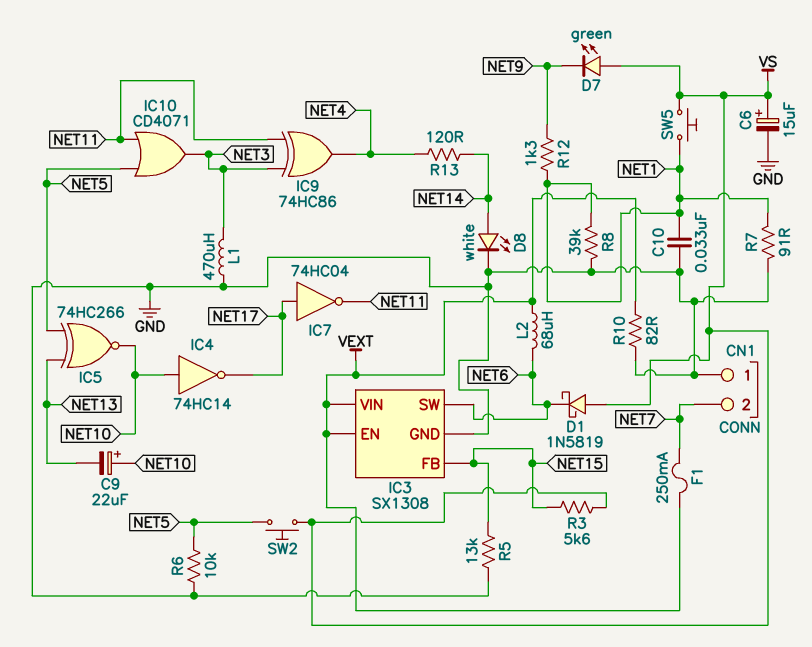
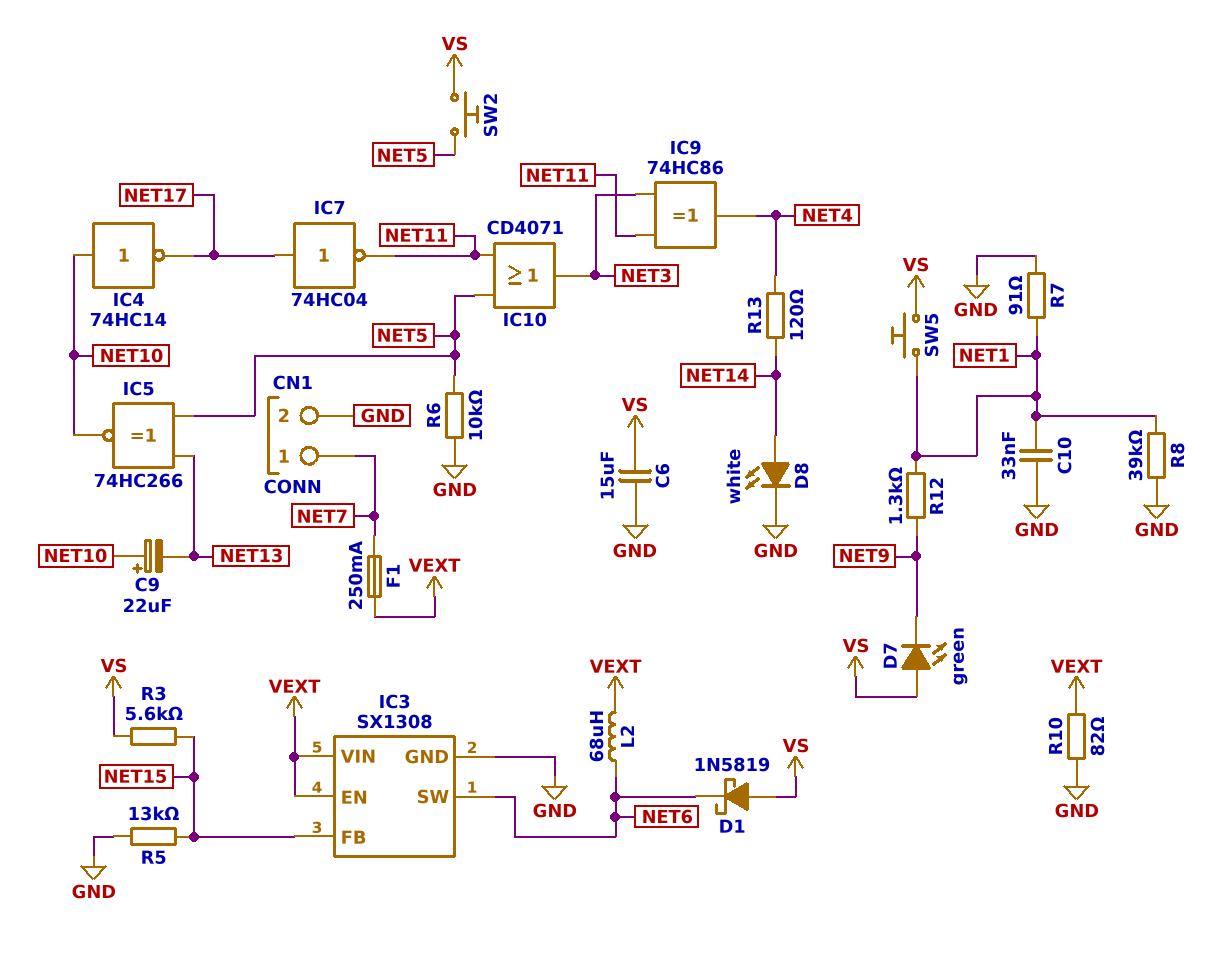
C6: 15uF (plus VS, minus GND) -> 15uF (GND, VS)
CN1 pin 1: GND -> NET7
CN1 pin 2: NET7 -> GND
L1: 470uH (GND, NET3) -> none

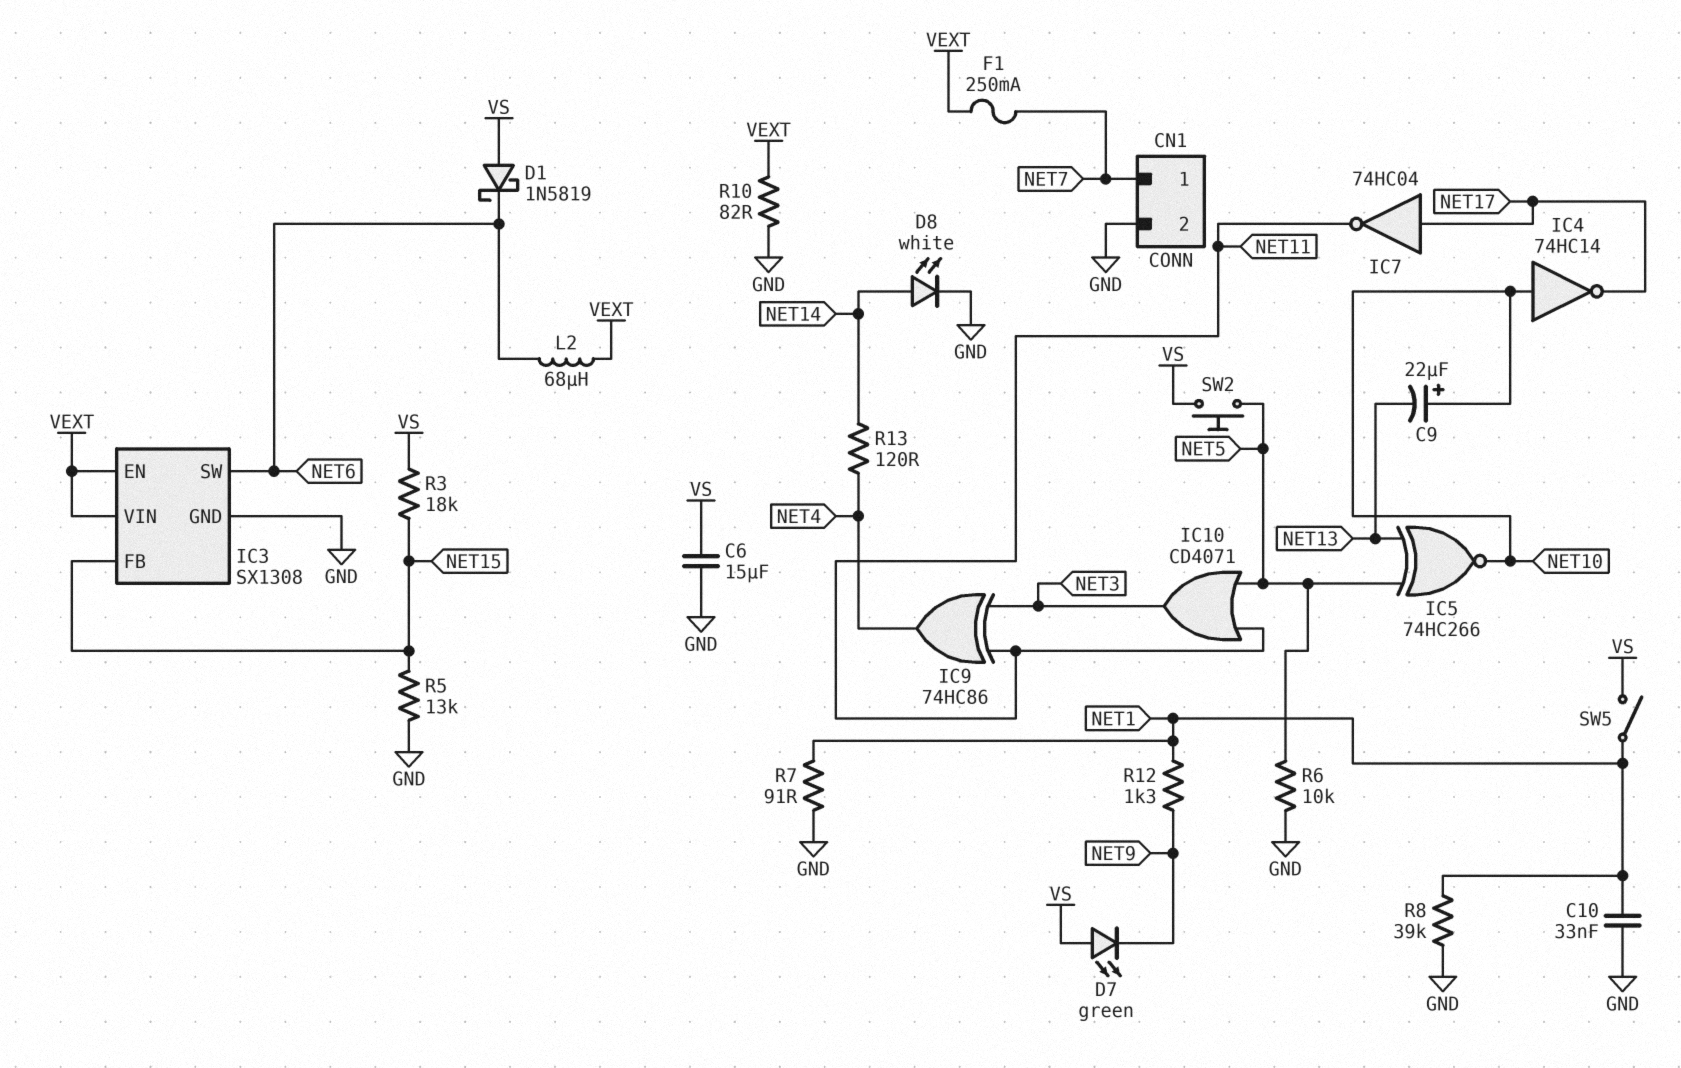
R3: 5.6k (NET15, VS) -> 18k (NET15, VS)
SW5: button (NET1, VS) -> switch (NET1, VS)

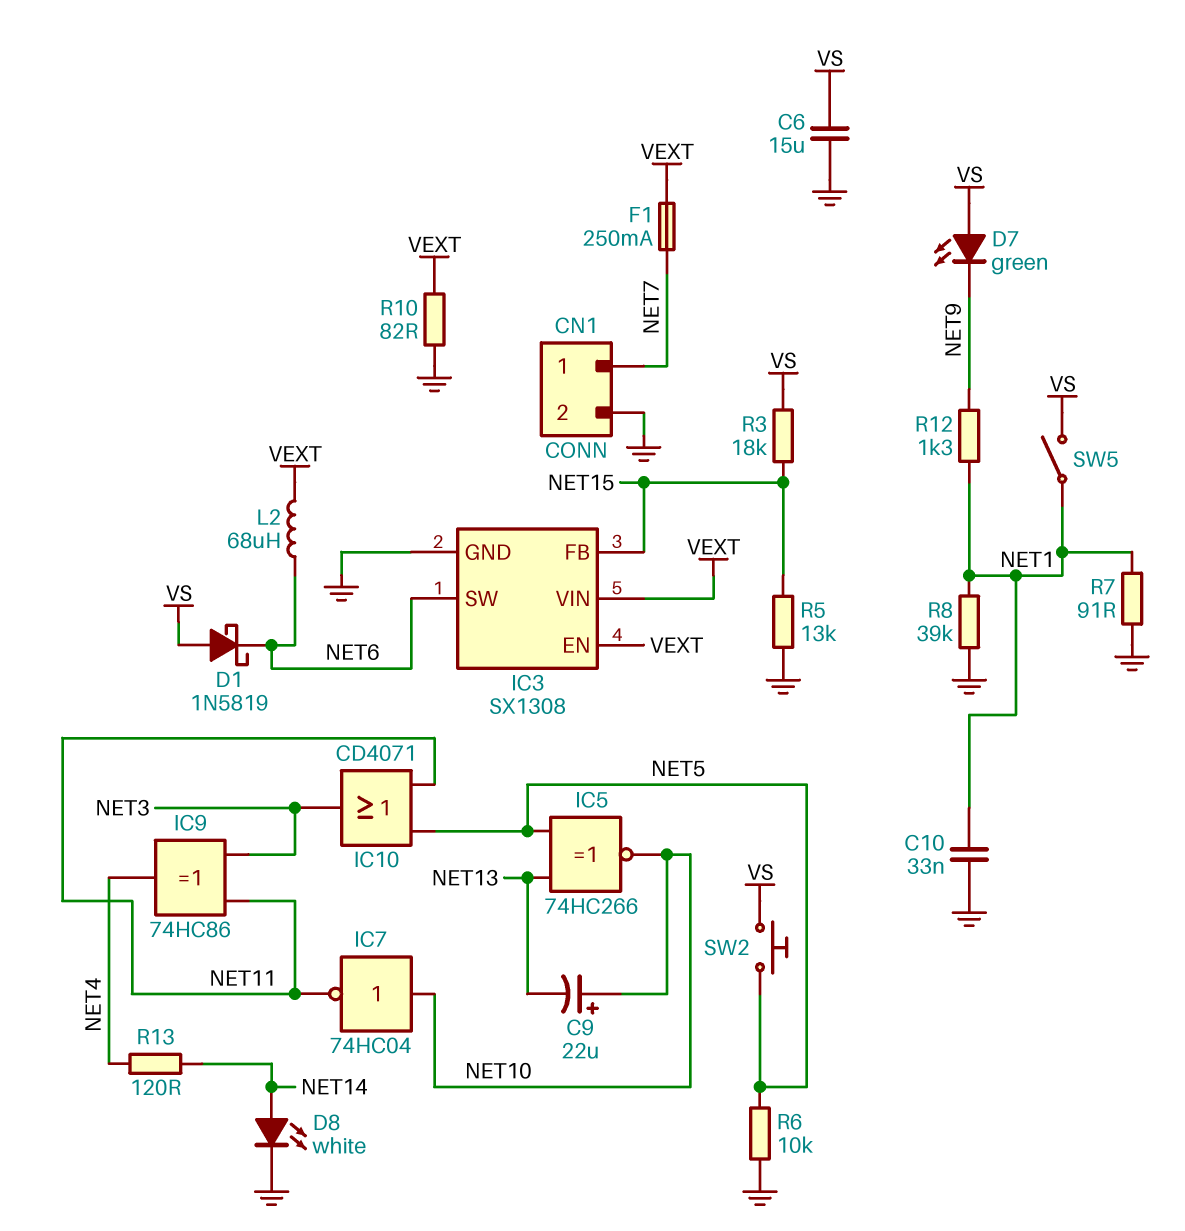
IC4: NOT 74HC14 (in NET10, out NET17) -> none
IC7: NOT 74HC04 (in NET17, out NET11) -> NOT 74HC04 (in NET10, out NET11)

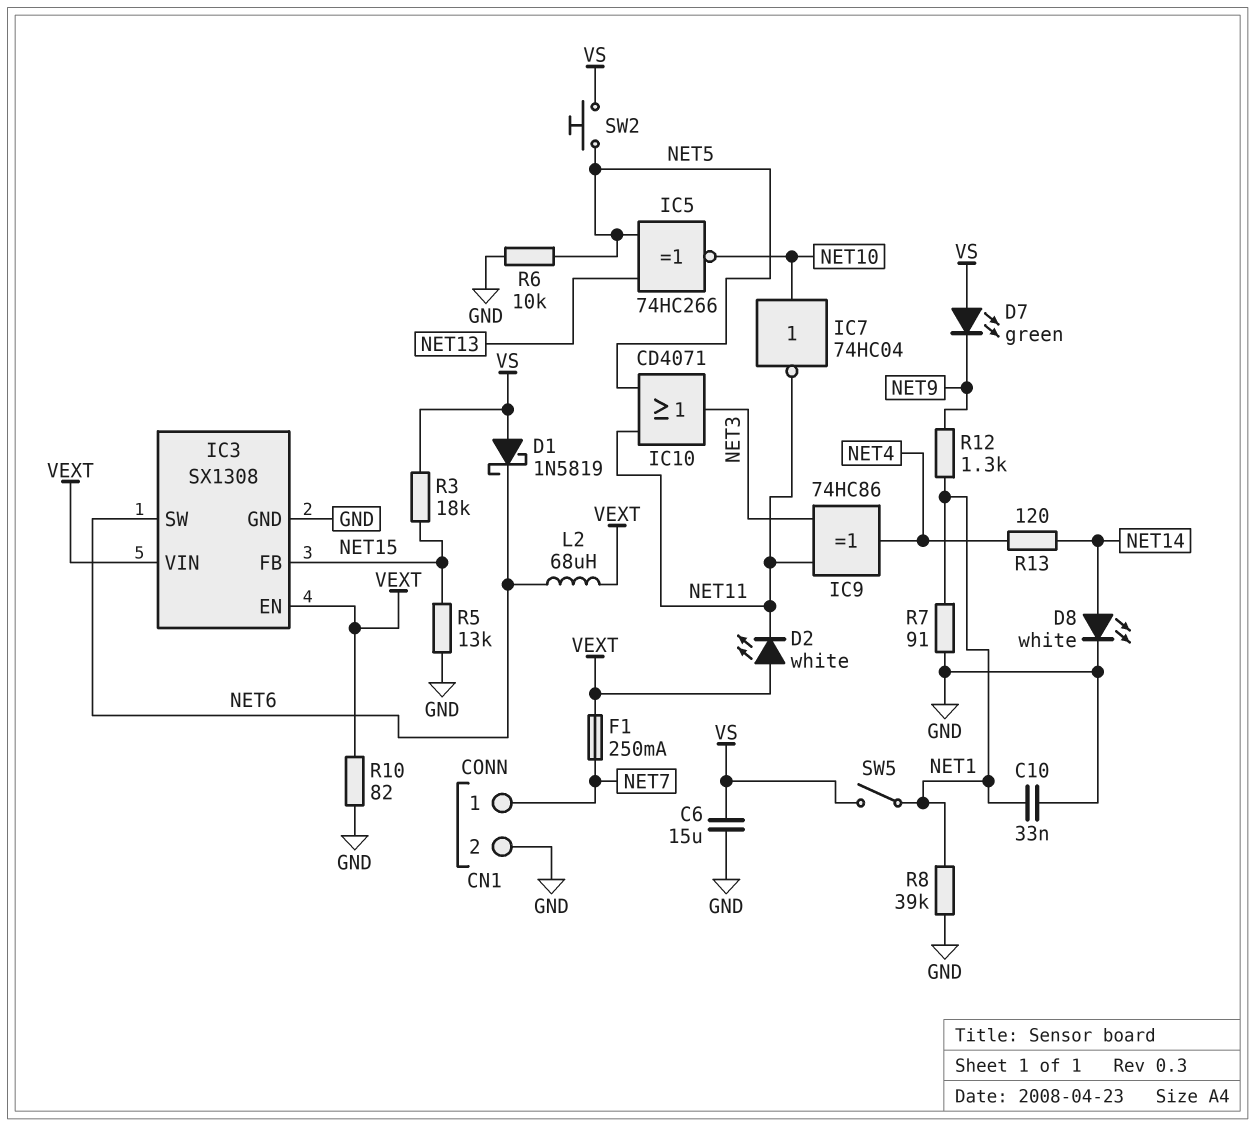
C9: 22uF (plus NET10, minus NET13) -> none
D2: none -> LED white (A VEXT, K NET11)

